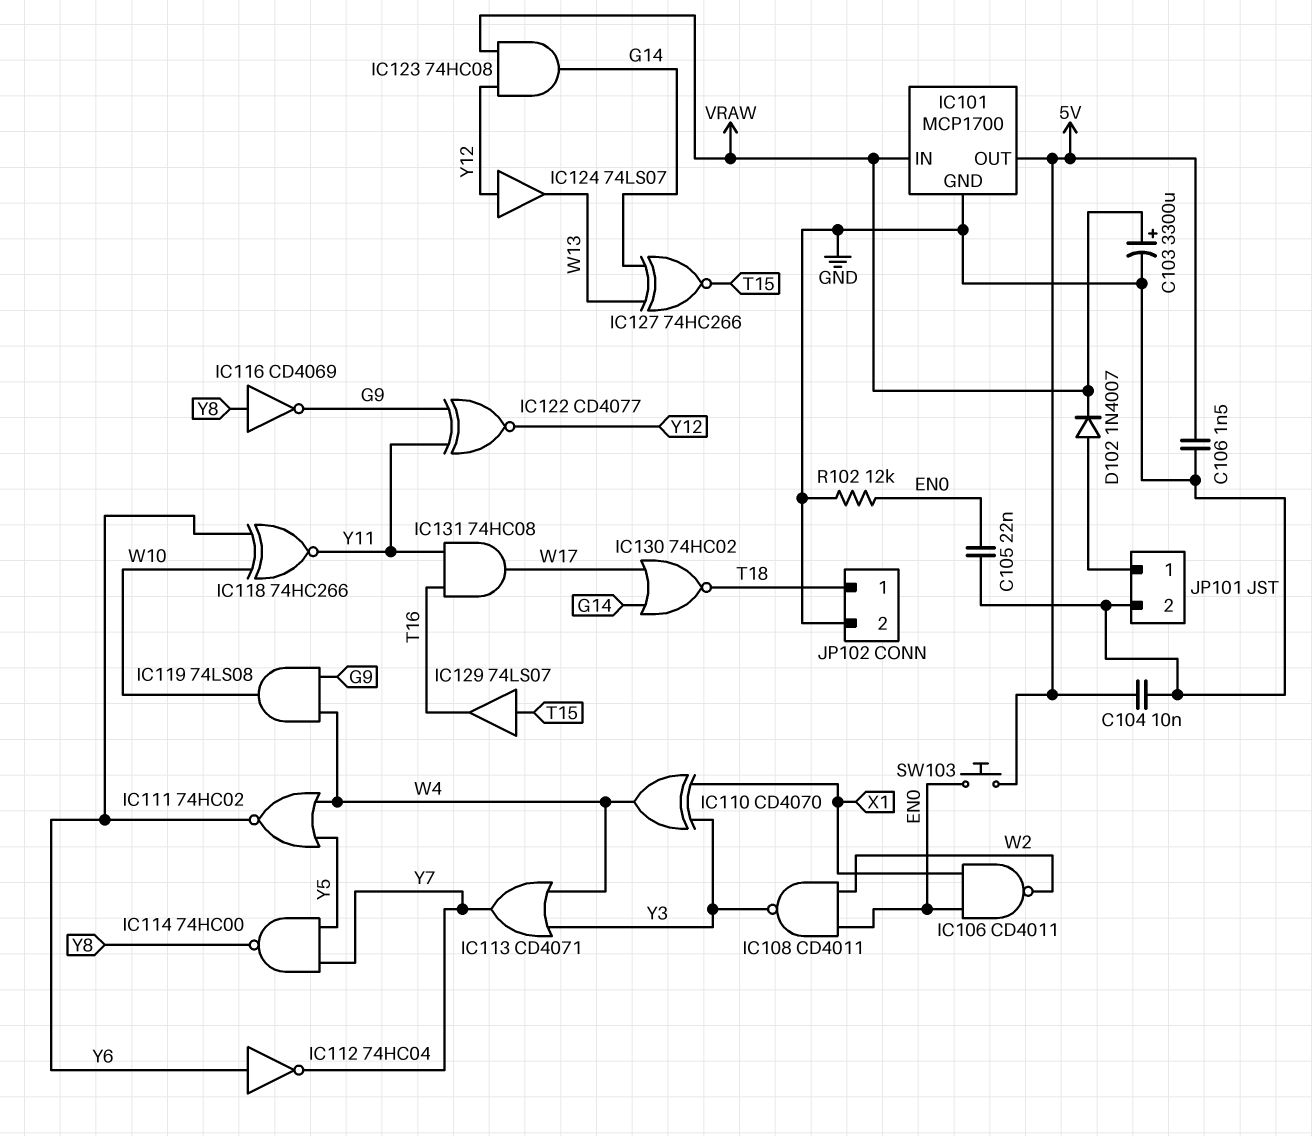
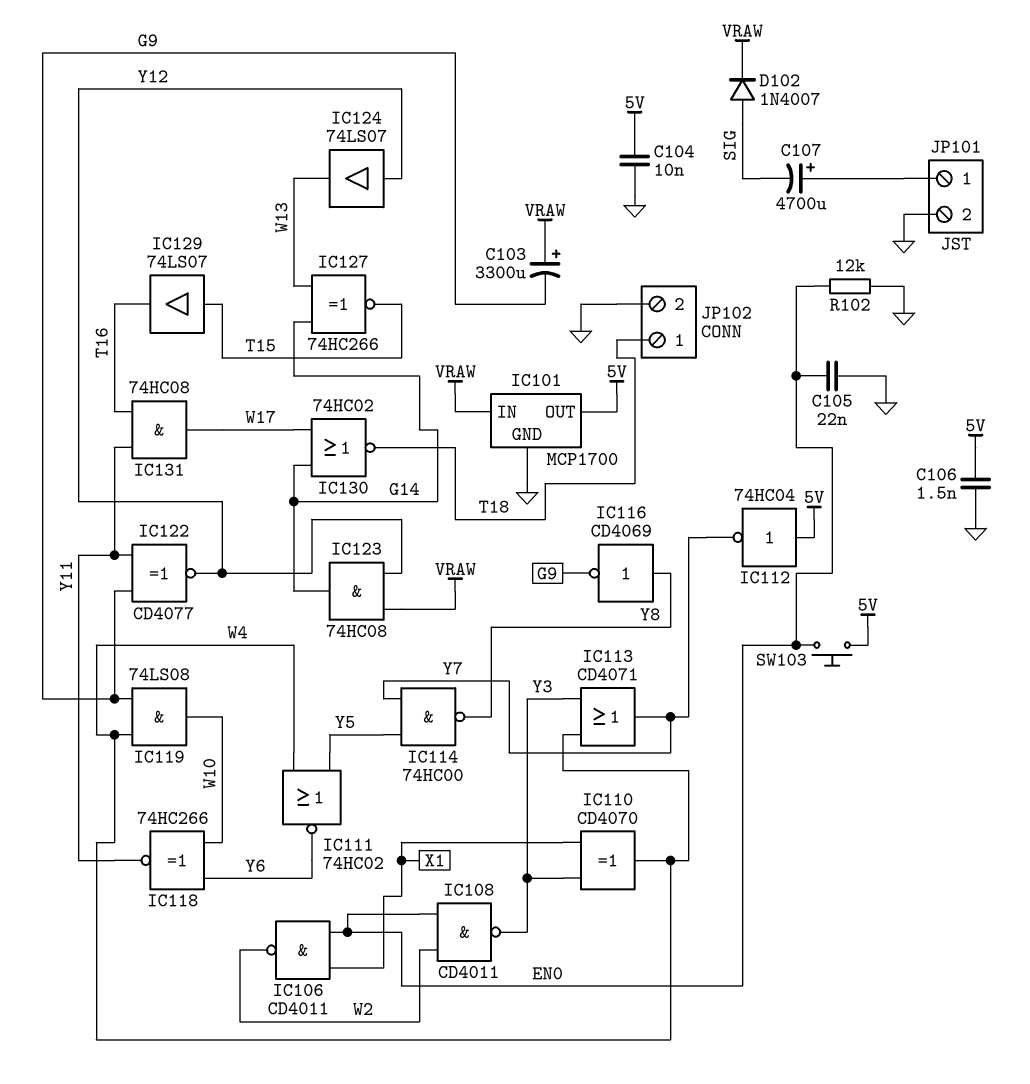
C103: 3300uF (plus VRAW, minus GND) -> 3300uF (plus VRAW, minus G9)
C107: none -> 4700uF (plus JP101/1, minus SIG)
D102: diode 1N4007 (A JP101/1, K VRAW) -> diode 1N4007 (A SIG, K VRAW)
IC112: NOT 74HC04 (in Y6, out Y7) -> NOT 74HC04 (in 5V, out Y7)

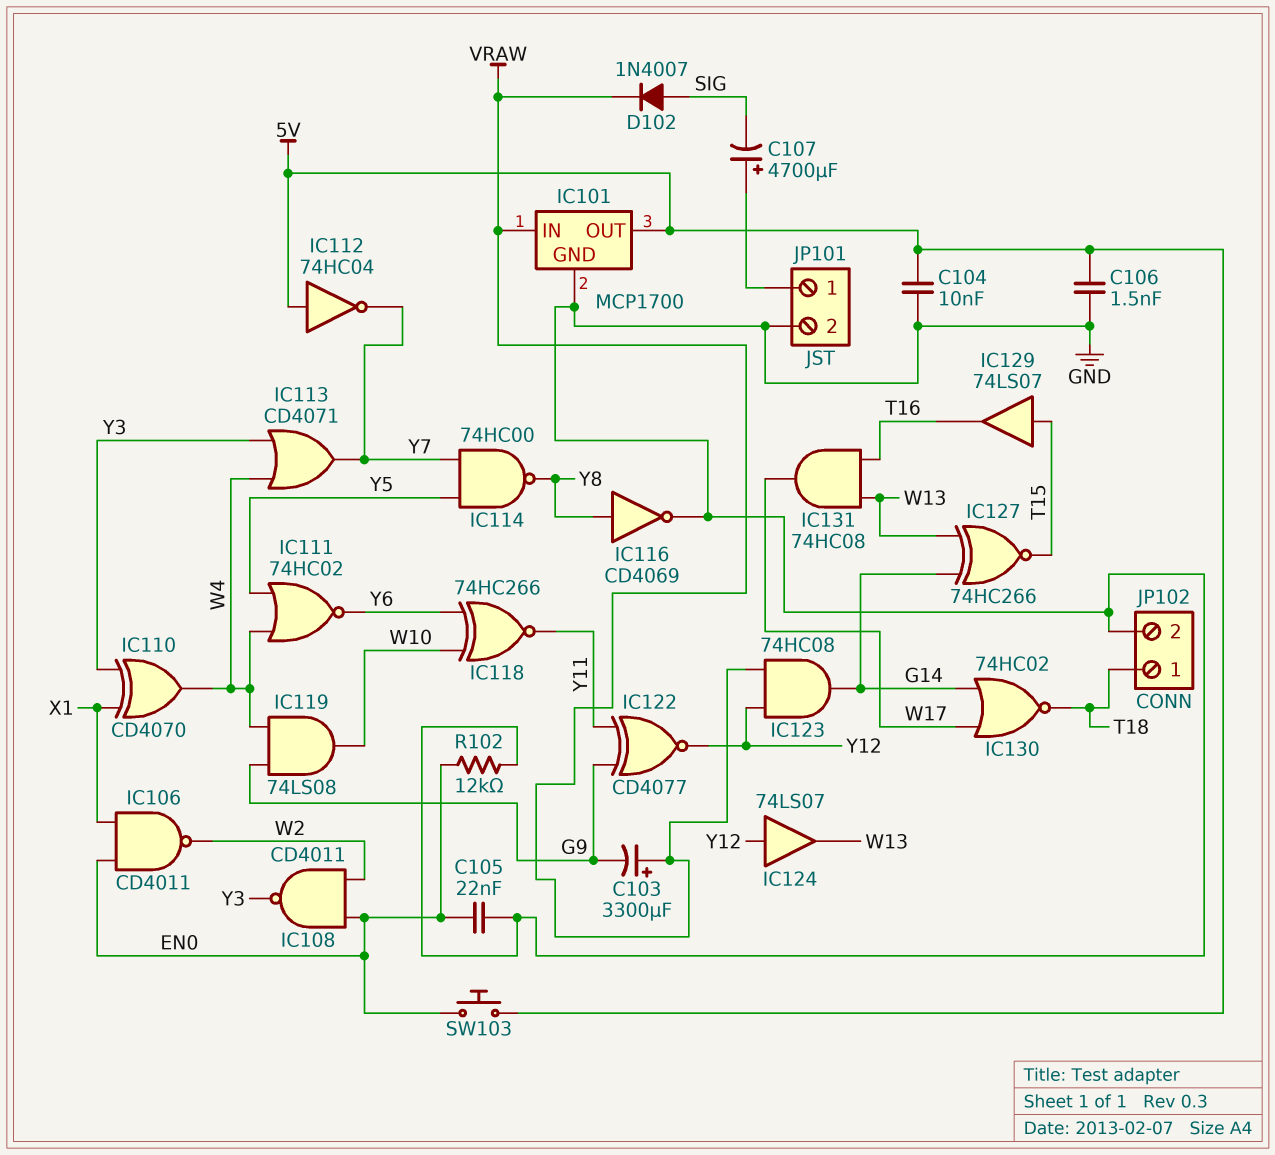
IC116: NOT CD4069 (in Y8, out G9) -> NOT CD4069 (in Y8, out GND)
IC131: AND 74HC08 (in T16, in Y11, out W17) -> AND 74HC08 (in T16, in W13, out W17)

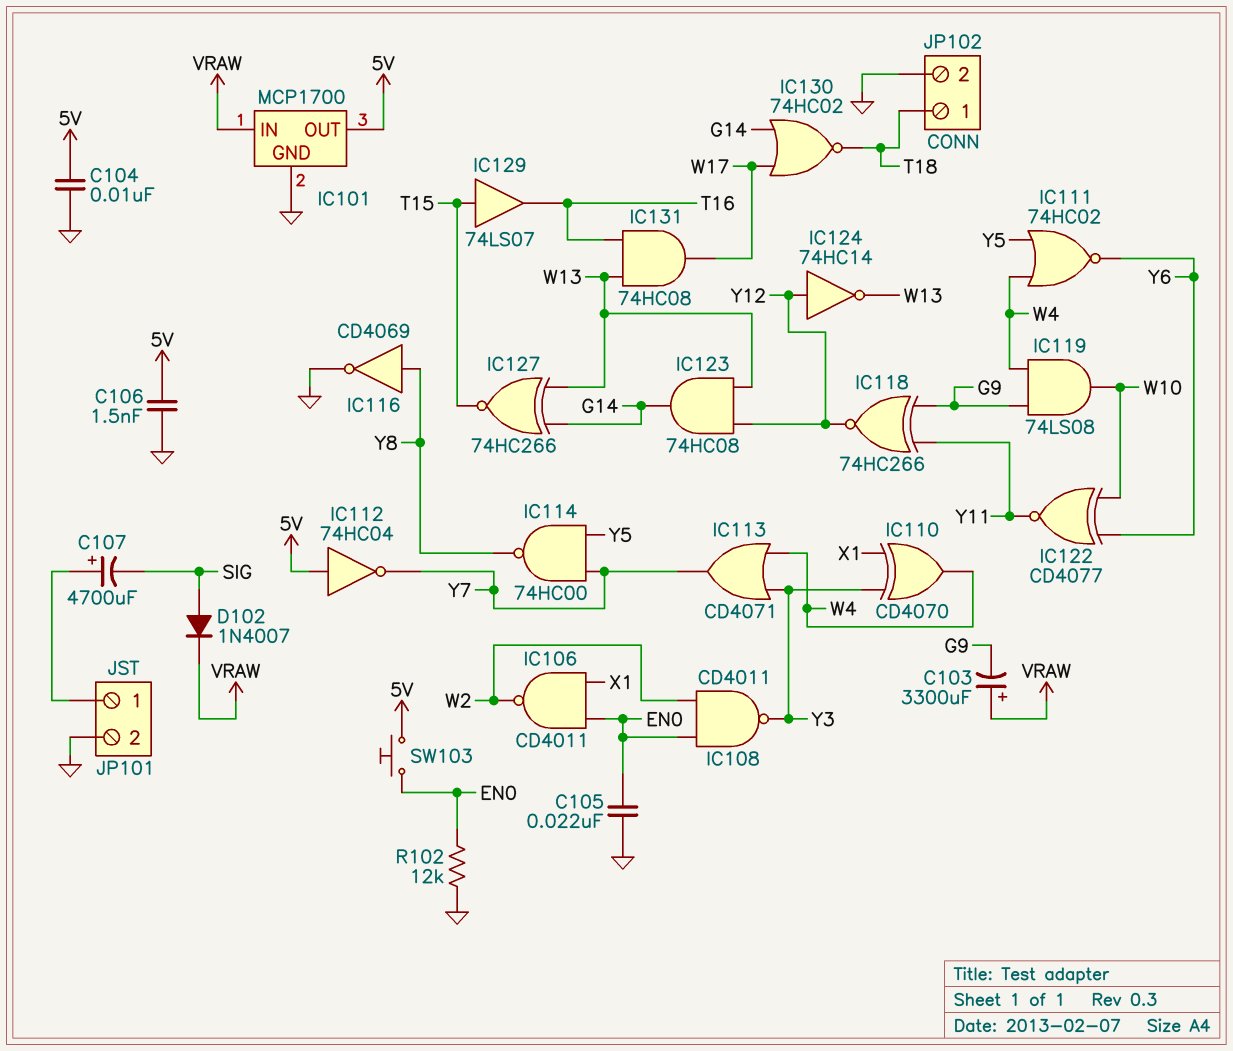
IC118: XNOR 74HC266 (in W10, in Y6, out Y11) -> XNOR 74HC266 (in G9, in Y11, out Y12)
IC122: XNOR CD4077 (in G9, in Y11, out Y12) -> XNOR CD4077 (in W10, in Y6, out Y11)
IC123: AND 74HC08 (in VRAW, in Y12, out G14) -> AND 74HC08 (in W13, in Y12, out G14)
IC124: buffer 74LS07 (in Y12, out W13) -> NOT 74HC14 (in Y12, out W13)

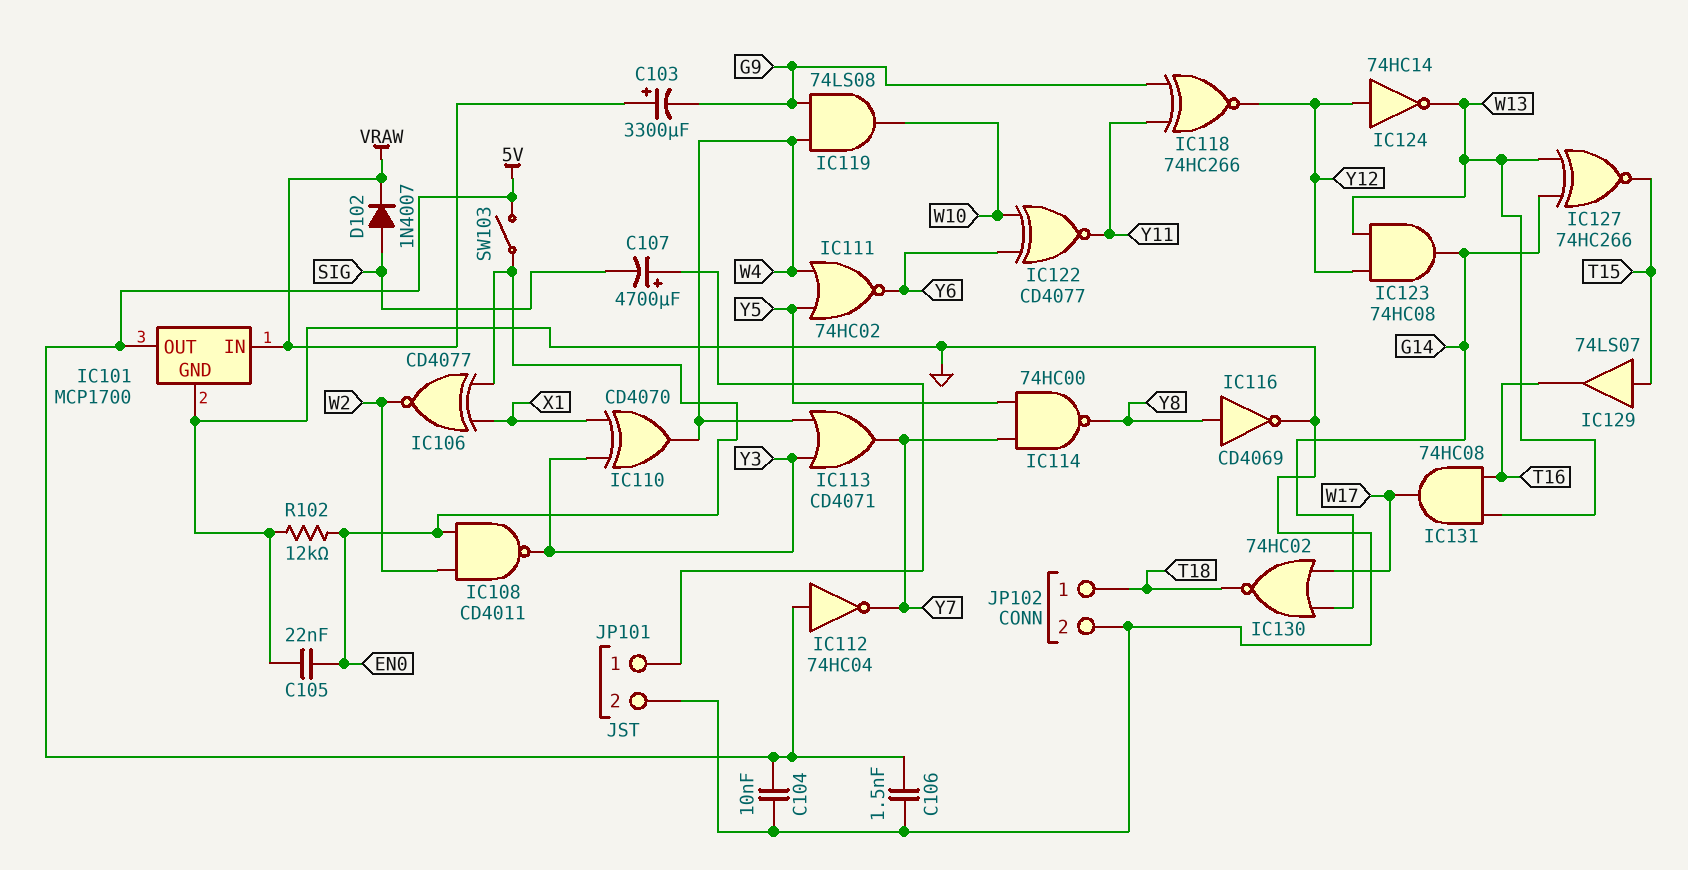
IC106: NAND CD4011 (in EN0, in X1, out W2) -> XNOR CD4077 (in EN0, in X1, out W2)
SW103: button (5V, EN0) -> switch (5V, EN0)

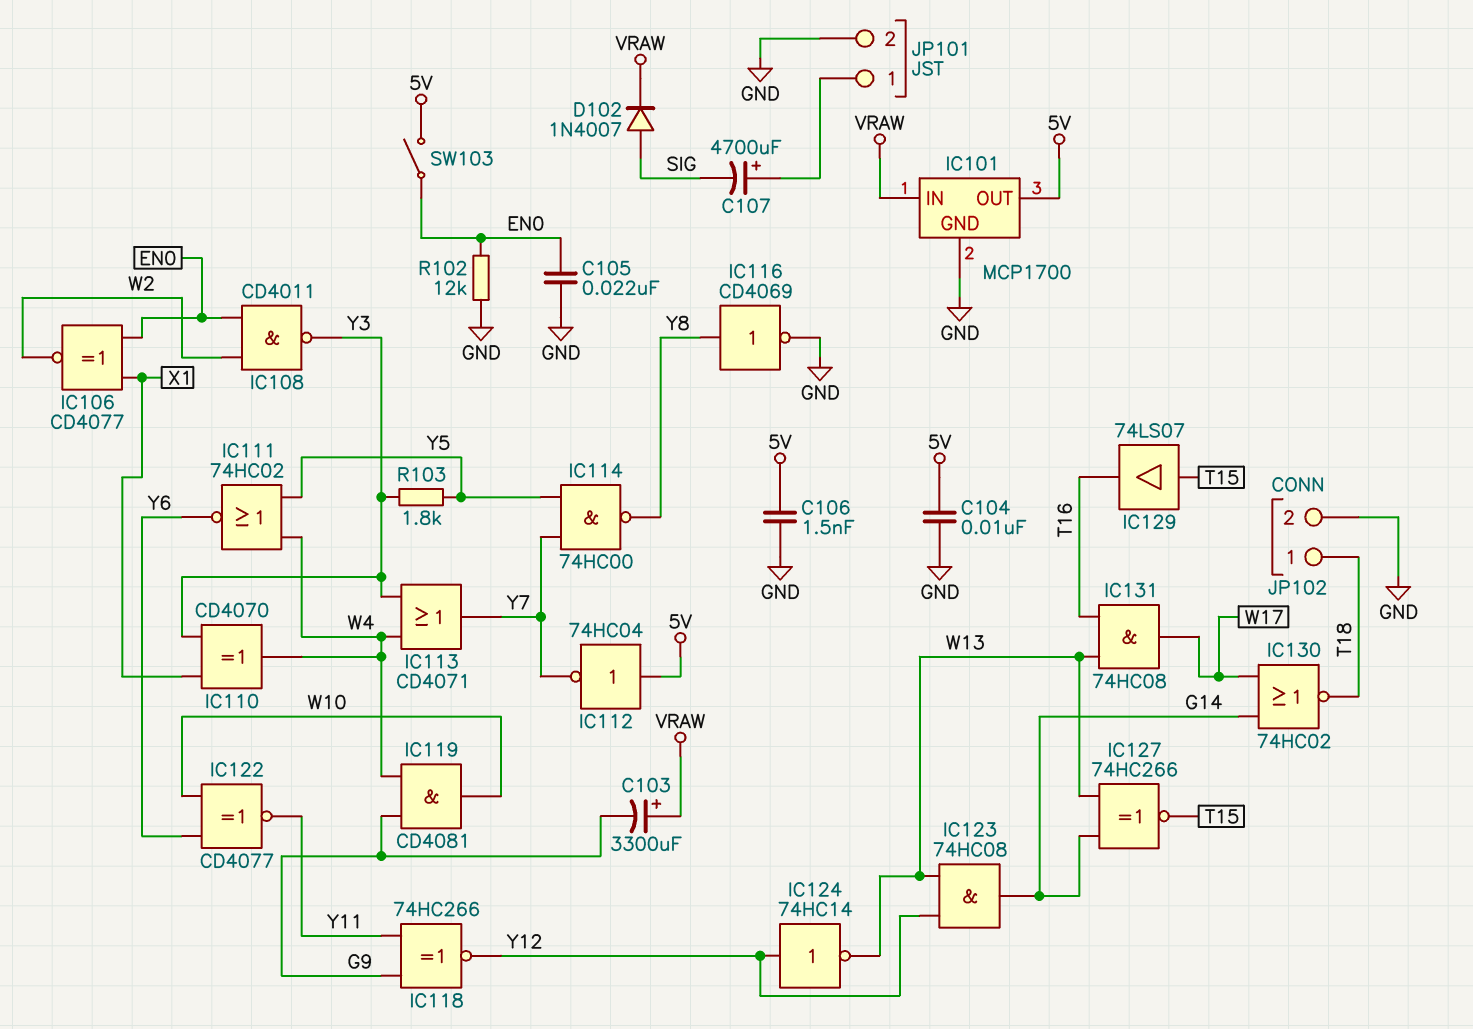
IC119: AND 74LS08 (in G9, in W4, out W10) -> AND CD4081 (in G9, in W4, out W10)
R103: none -> 1.8k (Y3, Y5)

